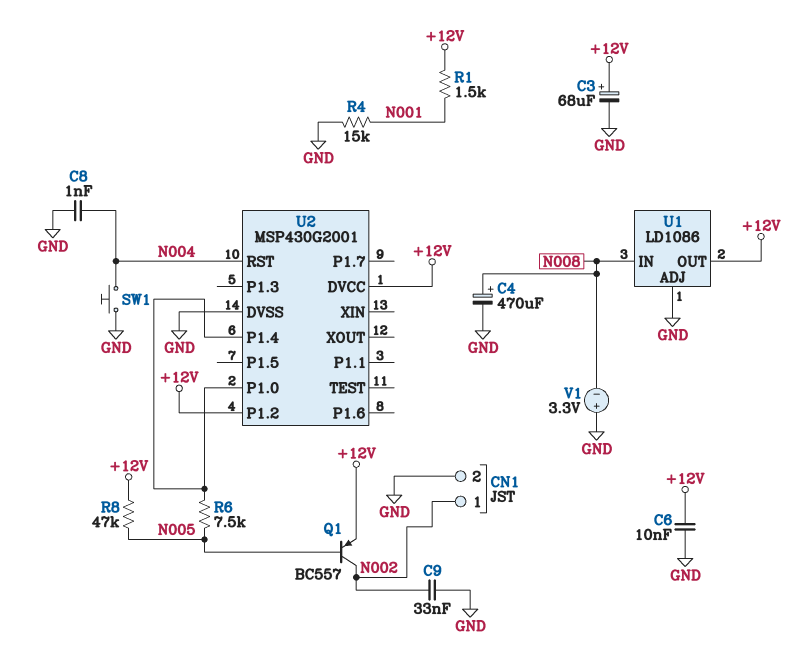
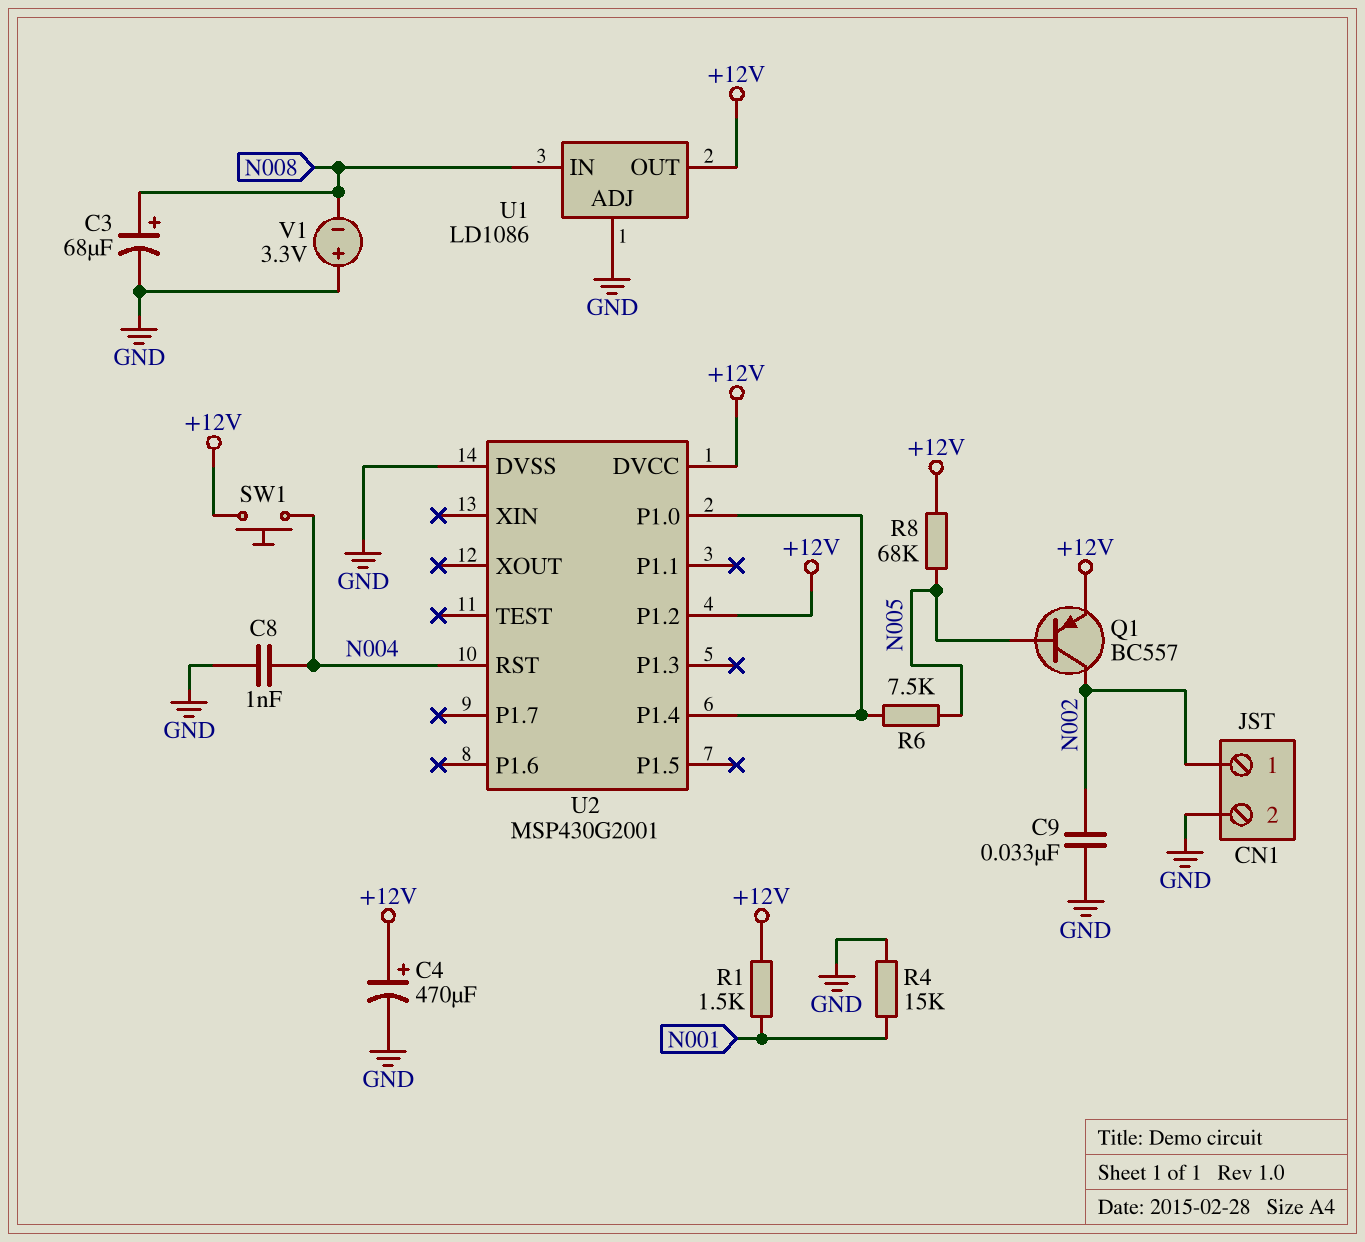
C3: 68uF (plus +12V, minus GND) -> 68uF (plus N008, minus GND)
C4: 470uF (plus N008, minus GND) -> 470uF (plus +12V, minus GND)
C6: 10nF (+12V, GND) -> none
R8: 47k (+12V, N005) -> 68k (+12V, N005)
SW1: button (GND, N004) -> button (+12V, N004)

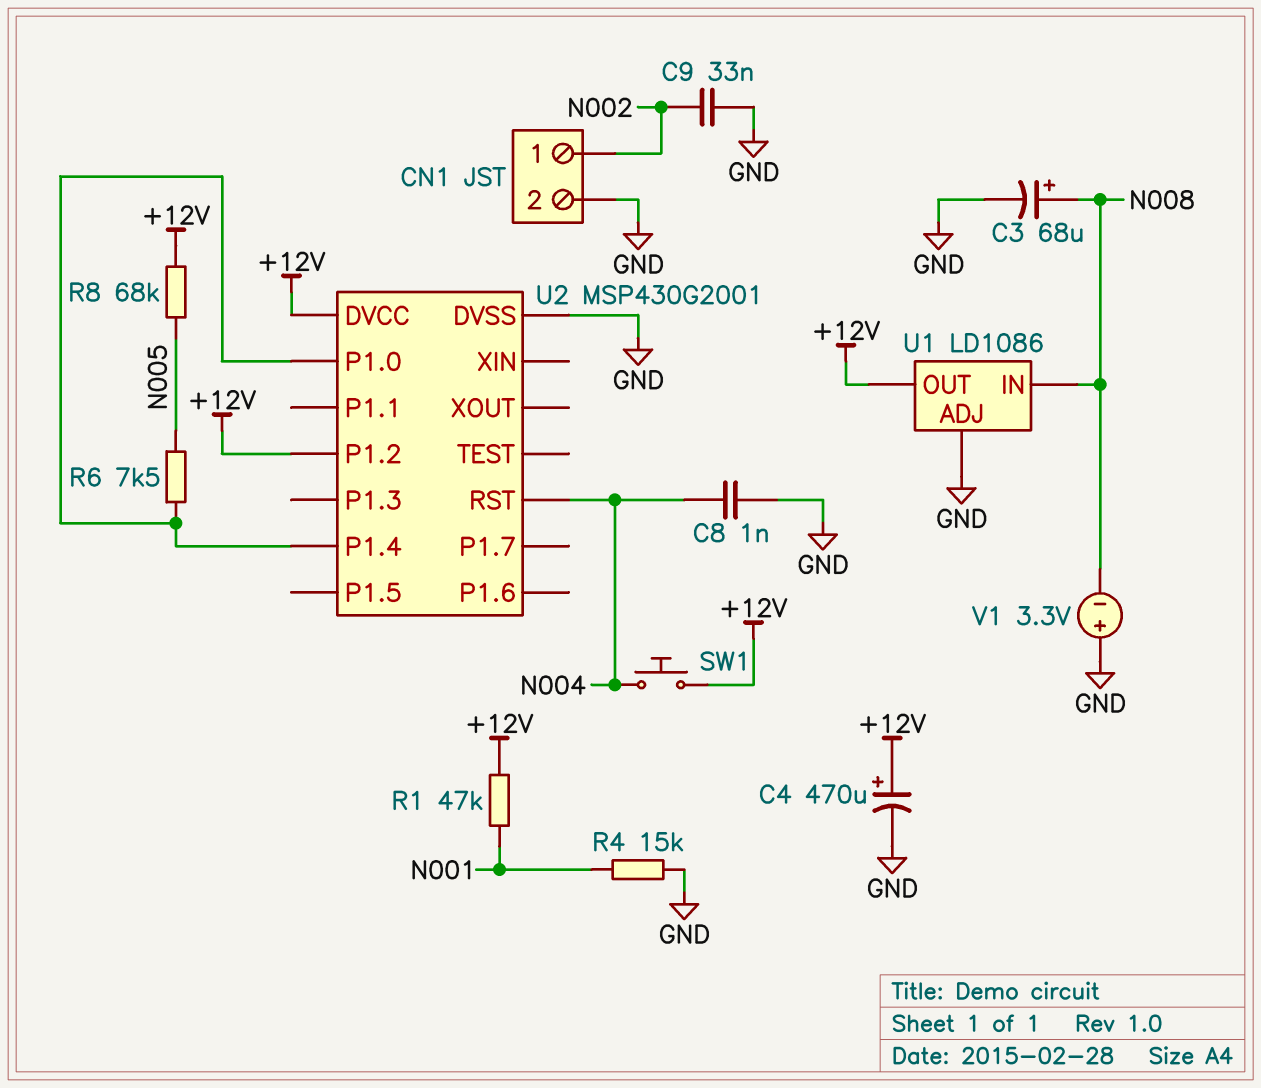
Q1: PNP BC557 (B N005, C N002, E +12V) -> none
R1: 1.5k (+12V, N001) -> 47k (+12V, N001)

